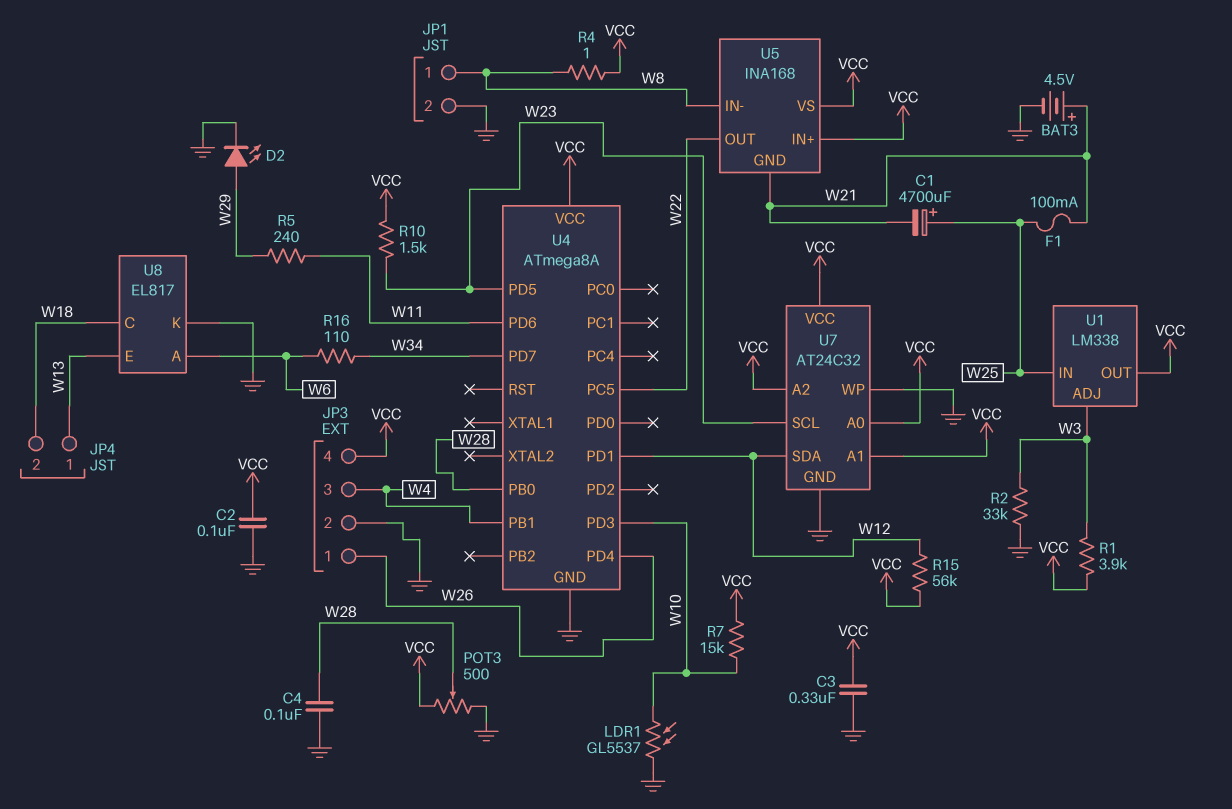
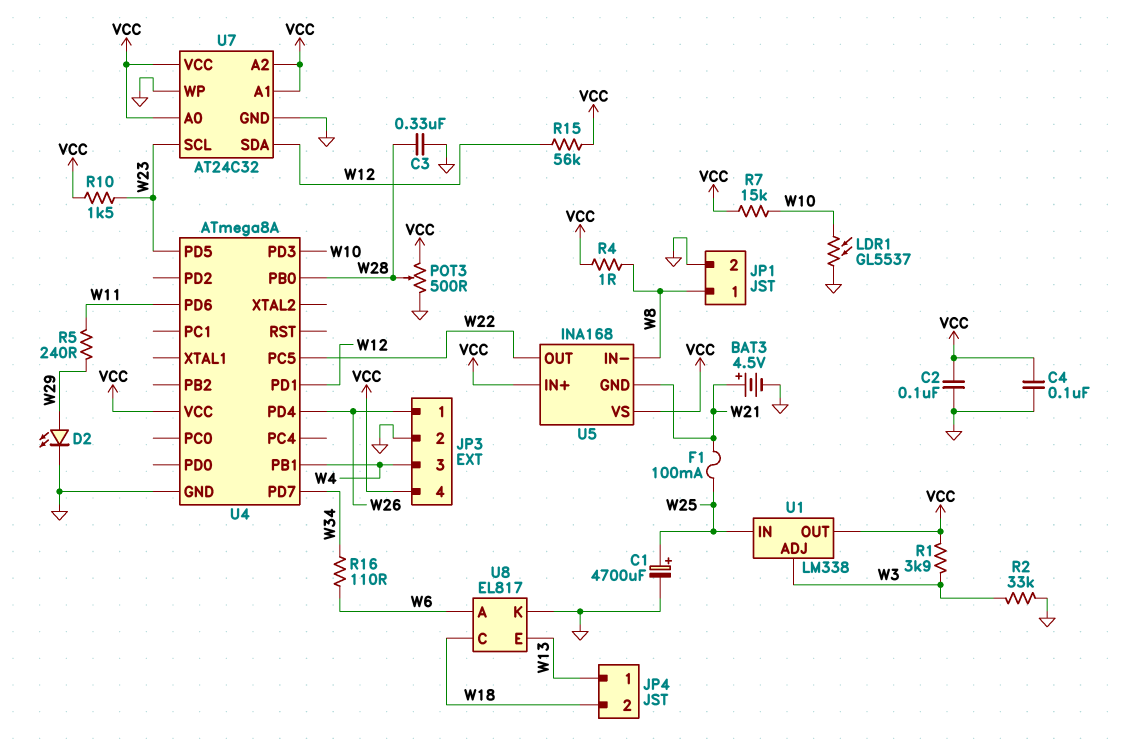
C1: 4700uF (plus W25, minus W21) -> 4700uF (plus W25, minus GND)
C3: 330nF (GND, VCC) -> 330nF (GND, W28)
C4: 100nF (GND, W28) -> 100nF (GND, VCC)

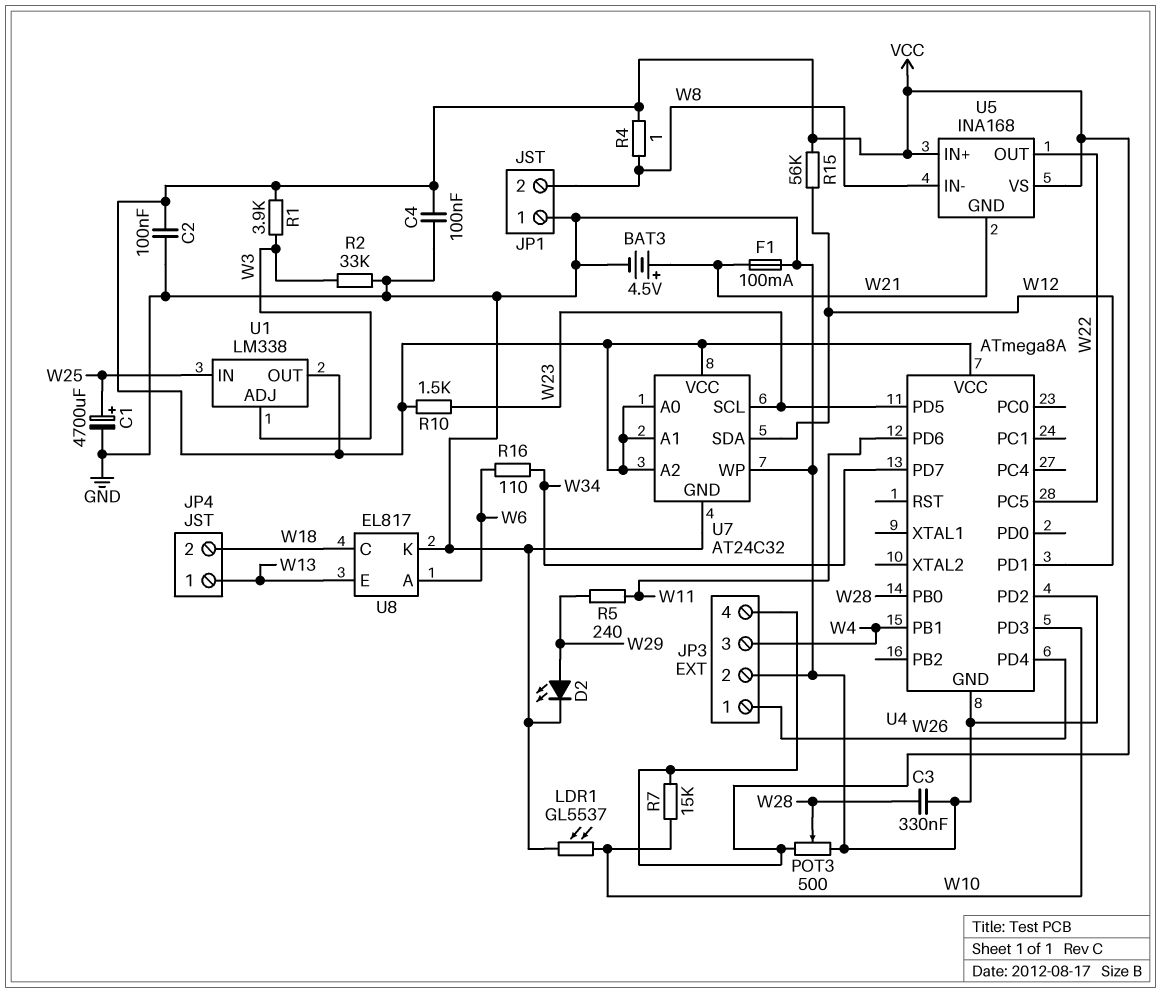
F1: 100mA (W21, W25) -> 100mA (GND, W21)
JP1 pin 1: W8 -> GND
JP1 pin 2: GND -> W8
U4 pin PD2: none -> GND

